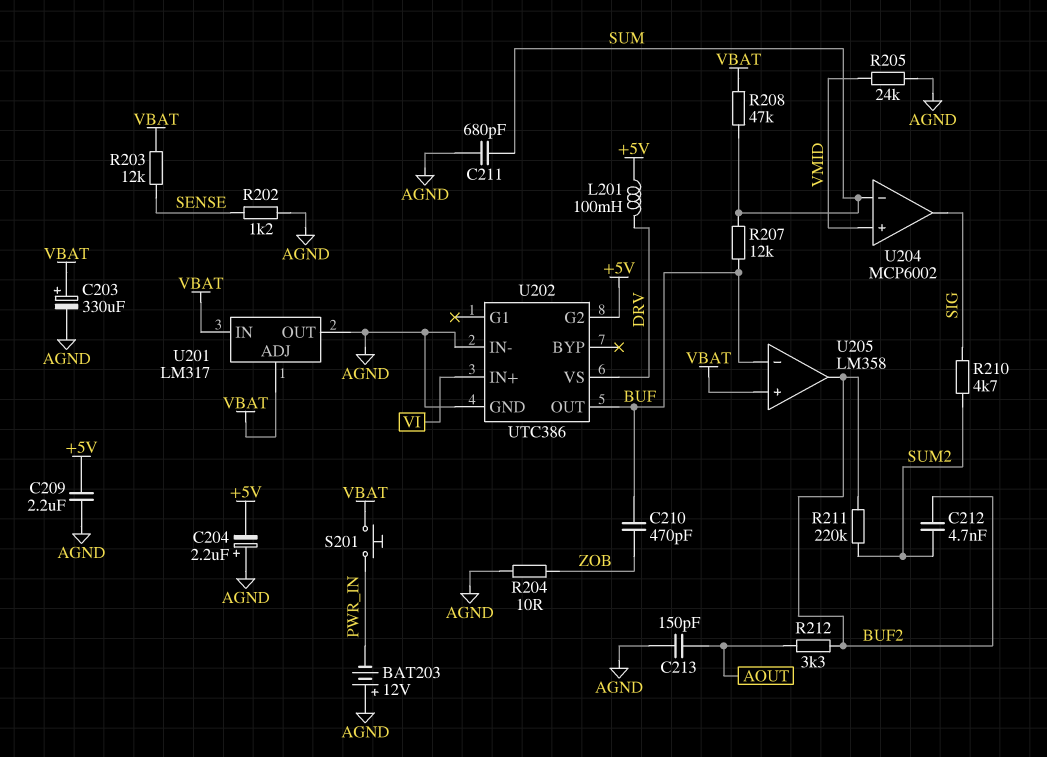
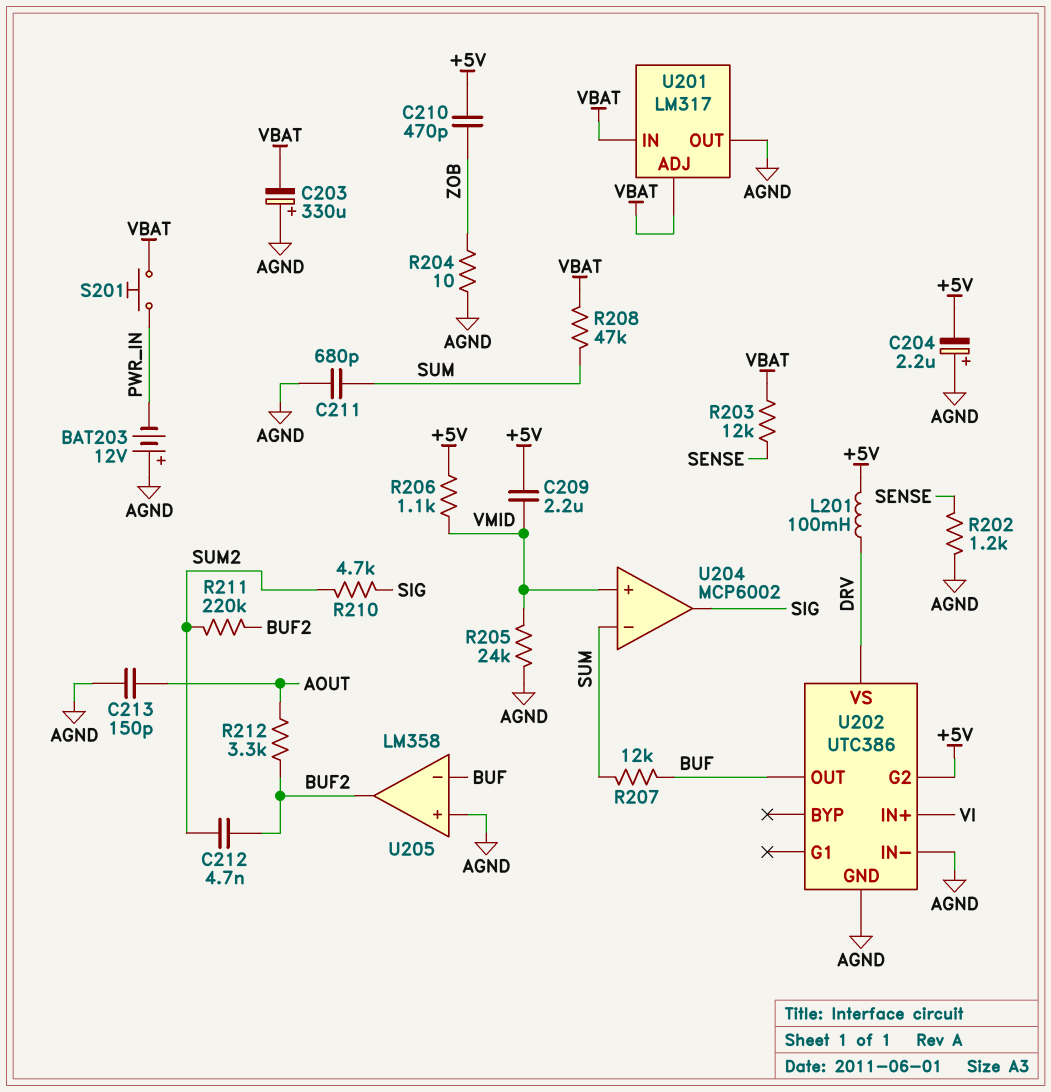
C203: 330uF (plus VBAT, minus AGND) -> 330uF (plus AGND, minus VBAT)
C209: 2.2uF (+5V, AGND) -> 2.2uF (+5V, VMID)
C210: 470pF (BUF, ZOB) -> 470pF (+5V, ZOB)
R206: none -> 1.1k (+5V, VMID)
U205 pin in+: VBAT -> AGND

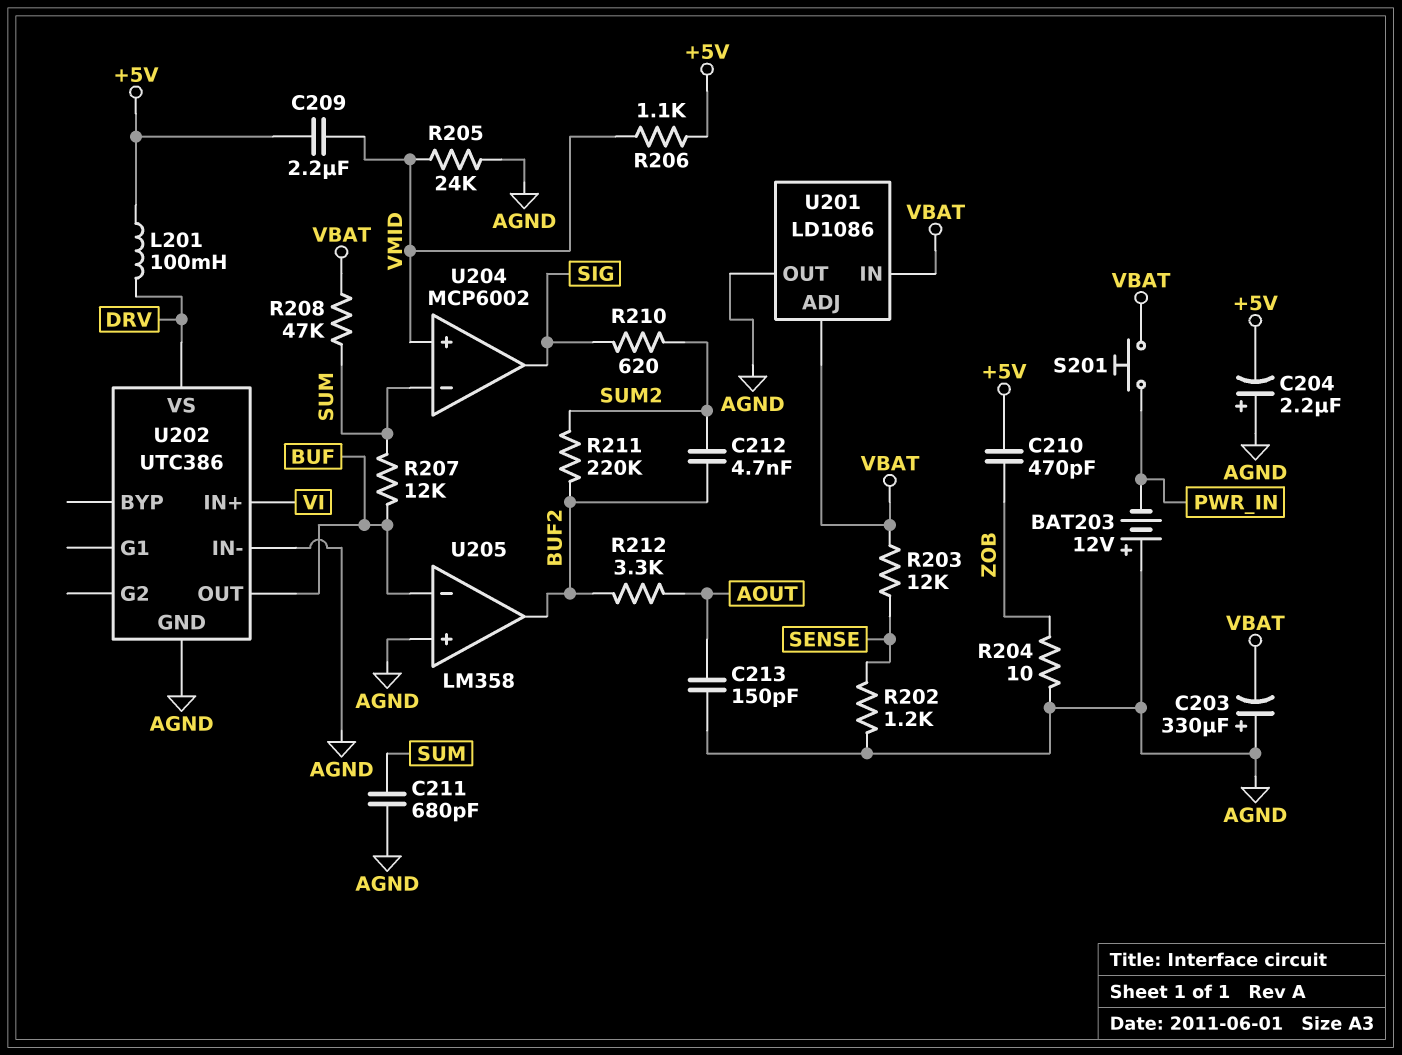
R210: 4.7k (SIG, SUM2) -> 620 (SIG, SUM2)
U201: LM317 -> LD1086
U202 pin G2: +5V -> none

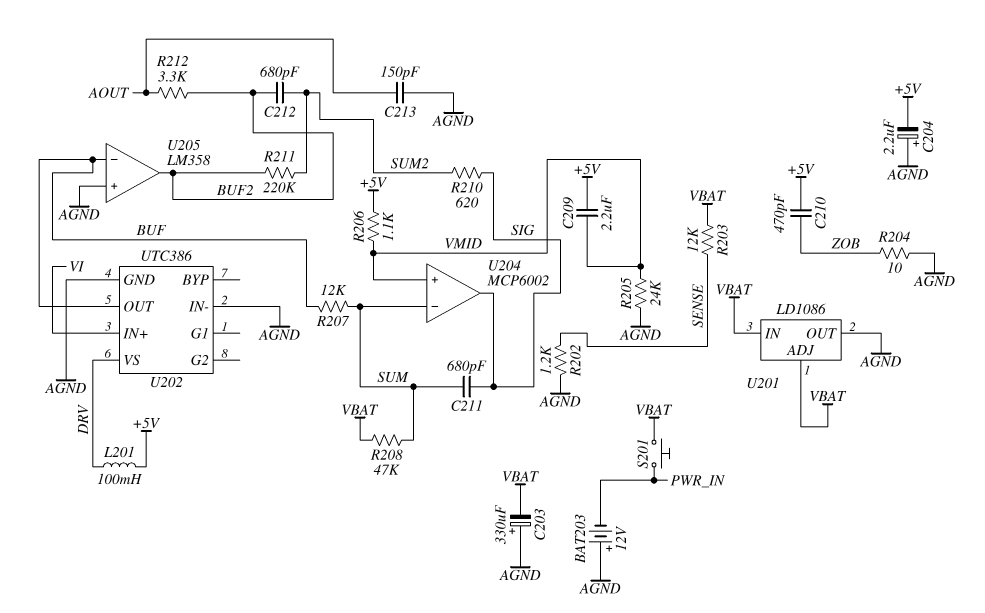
C211: 680pF (AGND, SUM) -> 680pF (SIG, SUM)
C212: 4.7nF (BUF2, SUM2) -> 680pF (BUF2, SUM2)

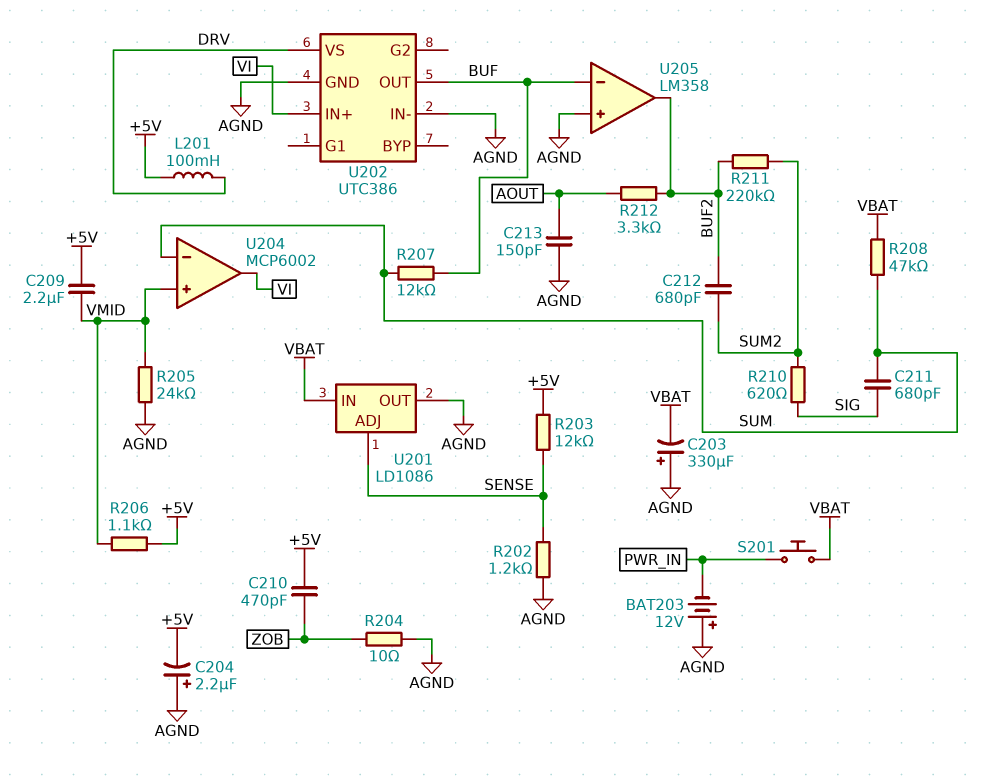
R203: 12k (SENSE, VBAT) -> 12k (+5V, SENSE)
U201 pin ADJ: VBAT -> SENSE
U204 pin out: SIG -> VI

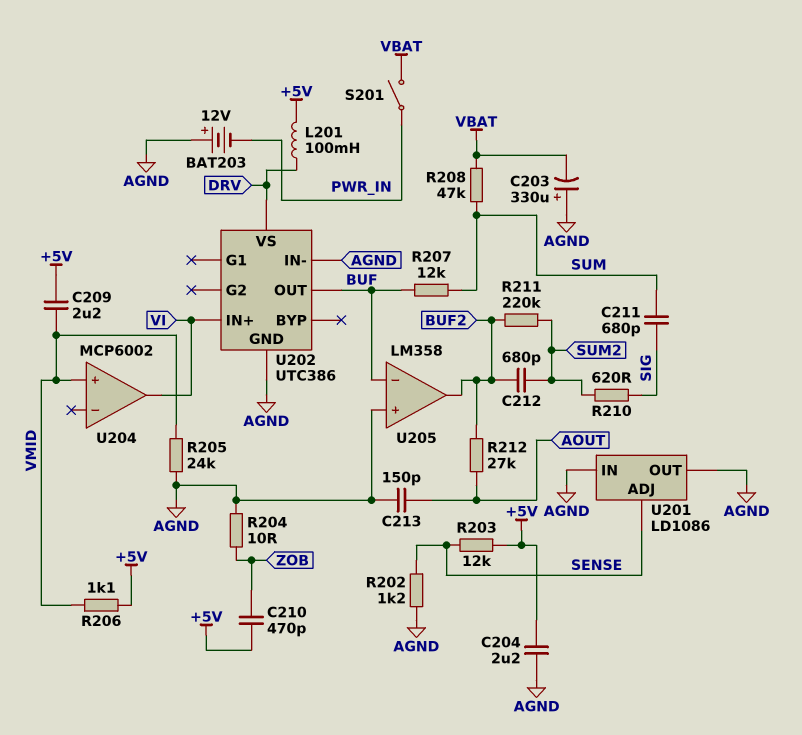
C204: 2.2uF (plus AGND, minus +5V) -> 2.2uF (+5V, AGND)
R212: 3.3k (AOUT, BUF2) -> 27k (AOUT, BUF2)
S201: button (PWR_IN, VBAT) -> switch (PWR_IN, VBAT)
U201 pin IN: VBAT -> AGND
U204 pin in-: SUM -> none

